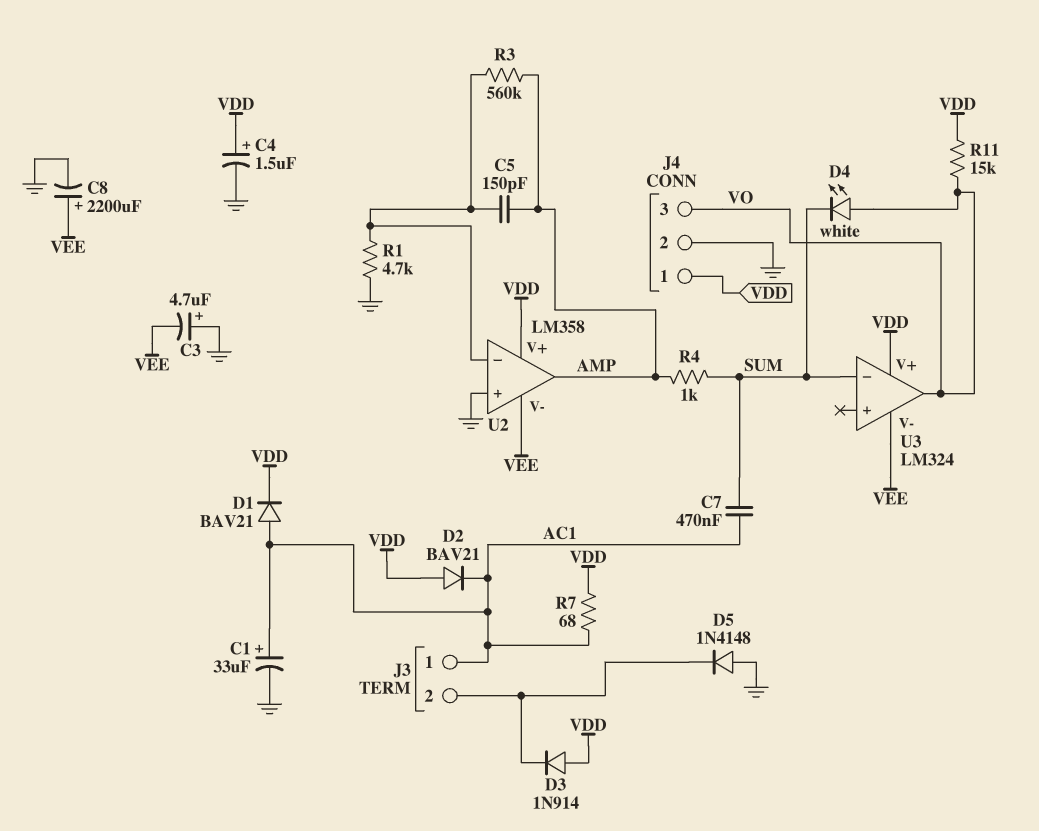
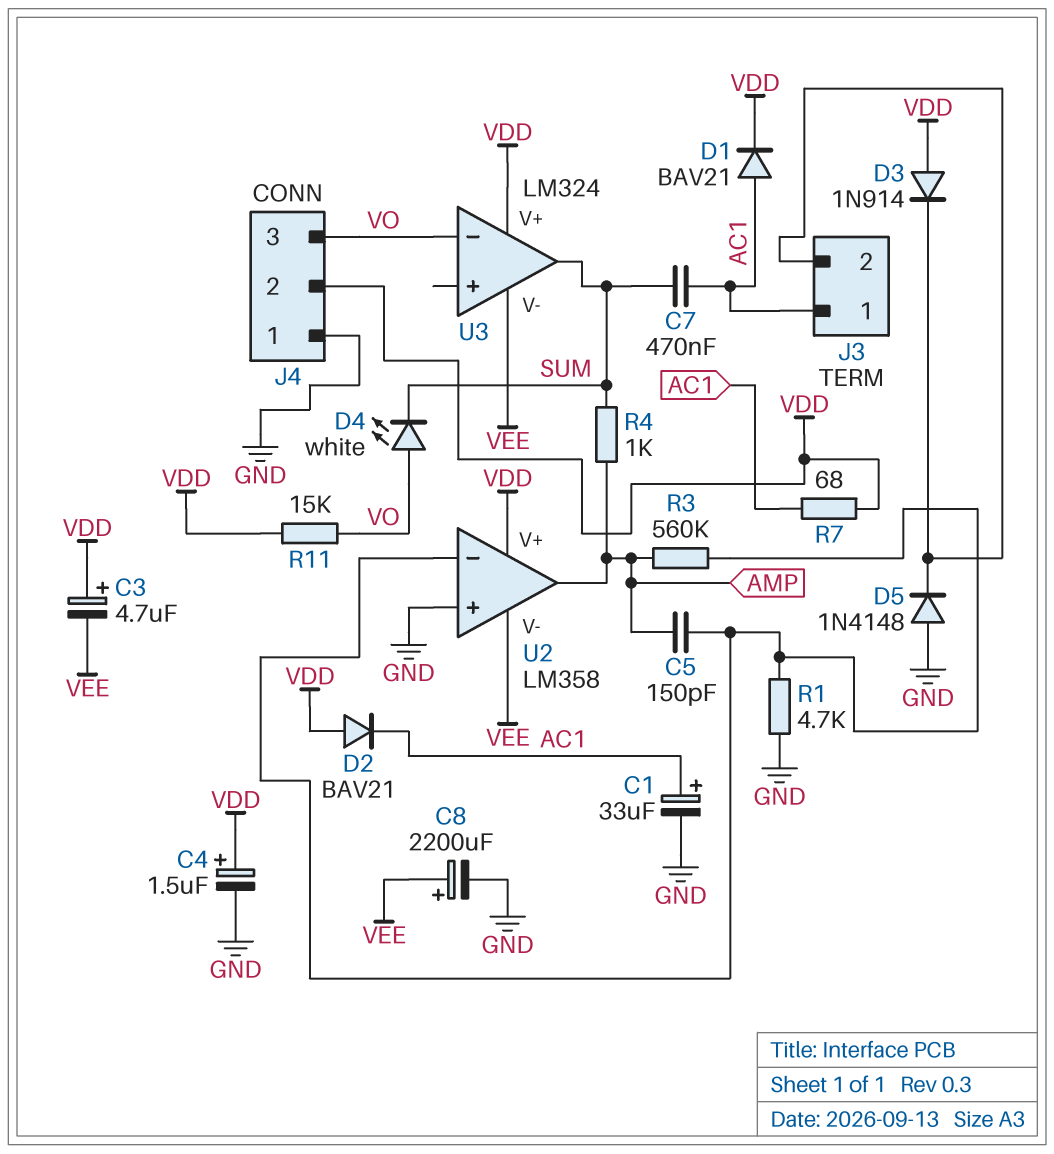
C3: 4.7uF (plus GND, minus VEE) -> 4.7uF (plus VDD, minus VEE)
J4 pin 1: VDD -> GND
J4 pin 2: GND -> VDD
U3 pin in-: SUM -> VO
U3 pin out: VO -> SUM

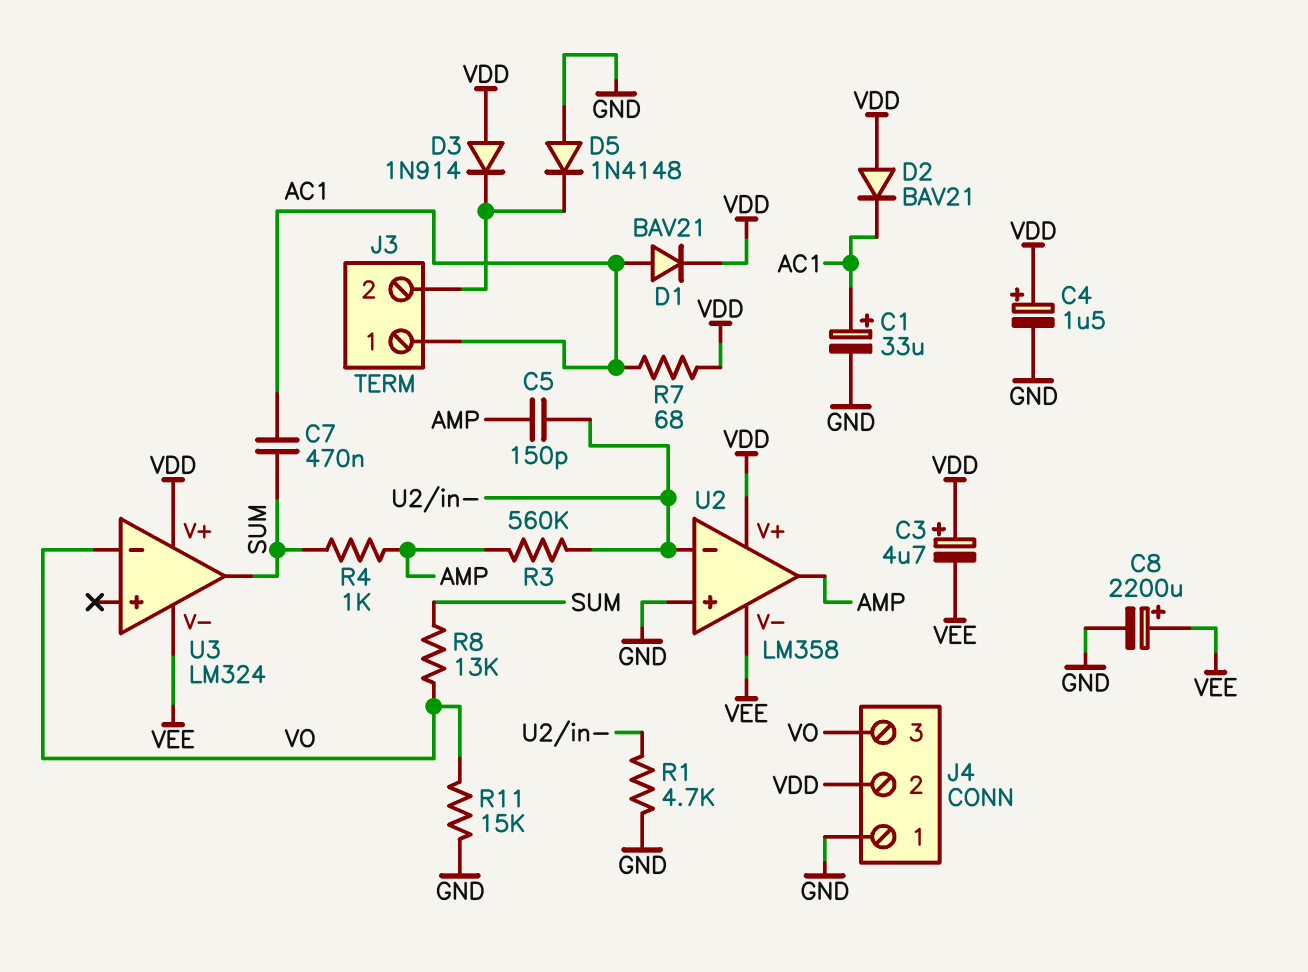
D4: LED white (A VO, K SUM) -> none
R8: none -> 13k (SUM, VO)
R11: 15k (VDD, VO) -> 15k (GND, VO)

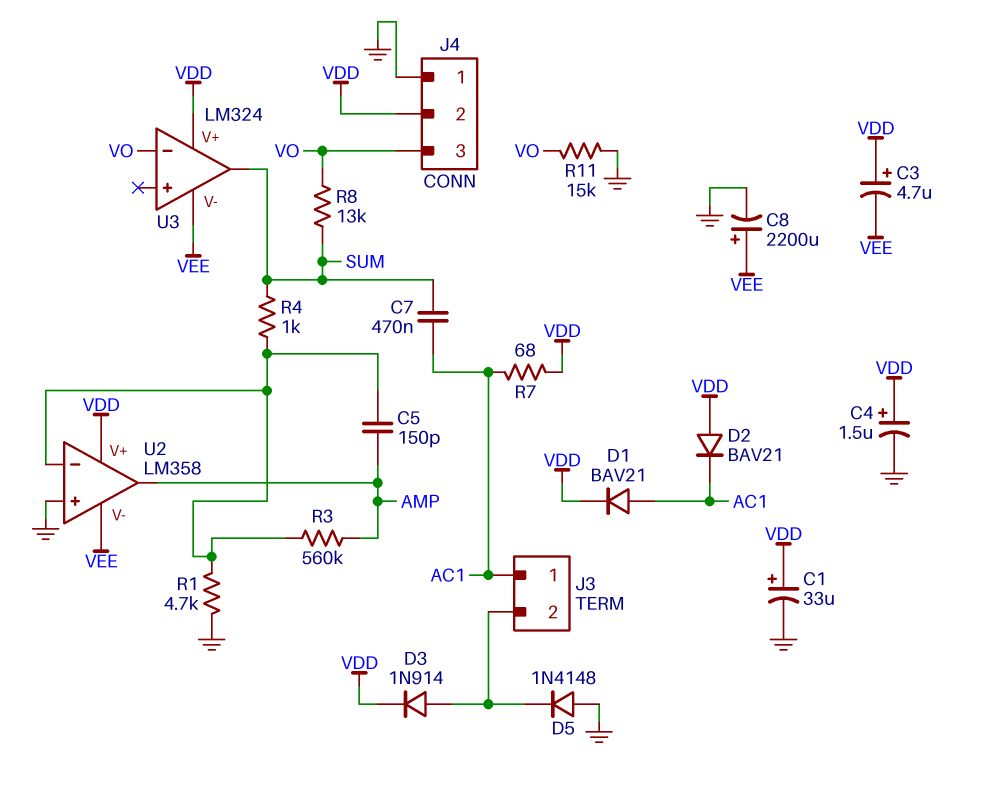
C1: 33uF (plus AC1, minus GND) -> 33uF (plus VDD, minus GND)
D3: diode 1N914 (A VDD, K J3/2) -> diode 1N914 (A J3/2, K VDD)
R4: 1k (AMP, SUM) -> 1k (SUM, U2/in-)

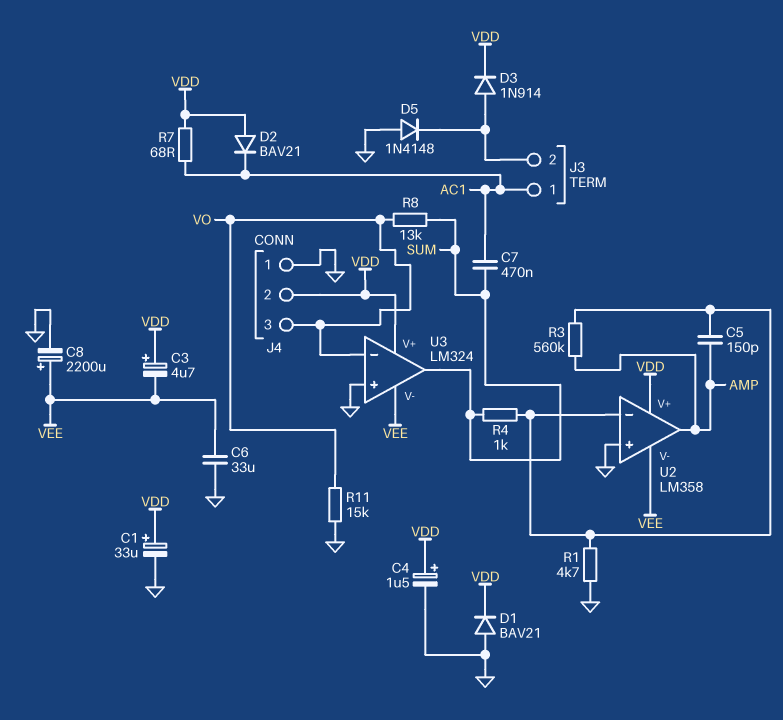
C6: none -> 33uF (GND, VEE)
D1: diode BAV21 (A AC1, K VDD) -> diode BAV21 (A GND, K VDD)
U3 pin in+: none -> GND

